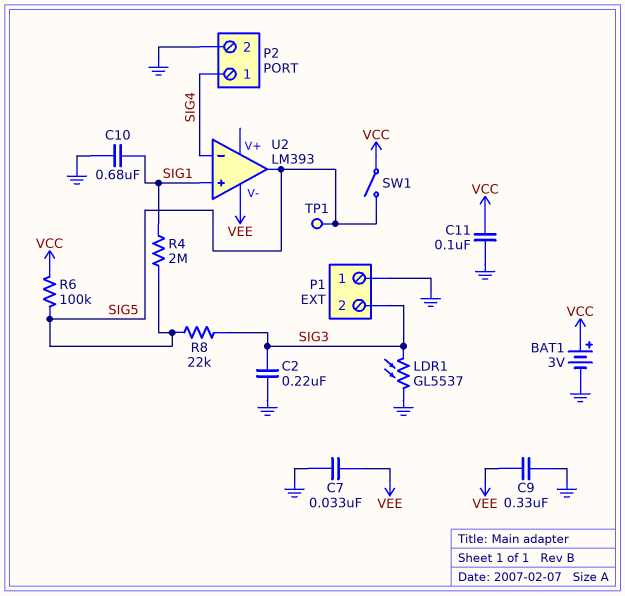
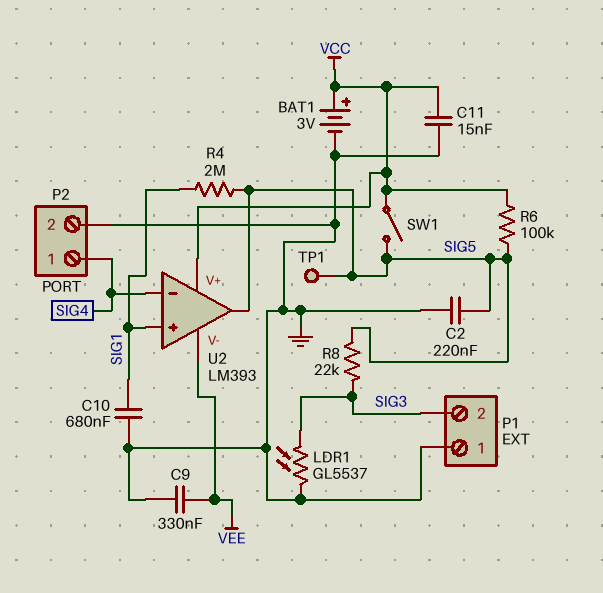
C2: 220nF (GND, SIG3) -> 220nF (GND, SIG5)
C7: 33nF (GND, VEE) -> none
C11: 100nF (GND, VCC) -> 15nF (GND, VCC)
U2 pin V+: none -> VCC

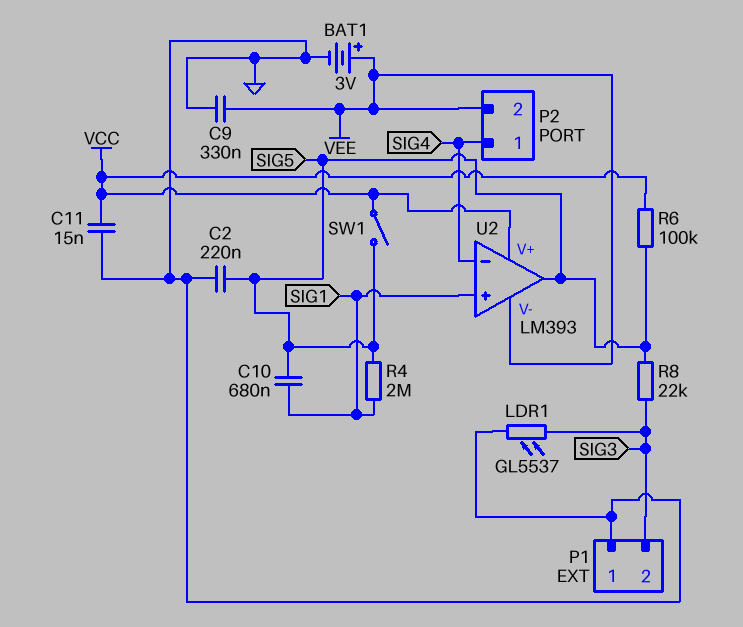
BAT1: 3V (plus VCC, minus GND) -> 3V (plus VEE, minus GND)
C10: 680nF (GND, SIG1) -> 680nF (SIG1, SIG5)
P2 pin 2: GND -> VEE
TP1: test point (SIG5) -> none

